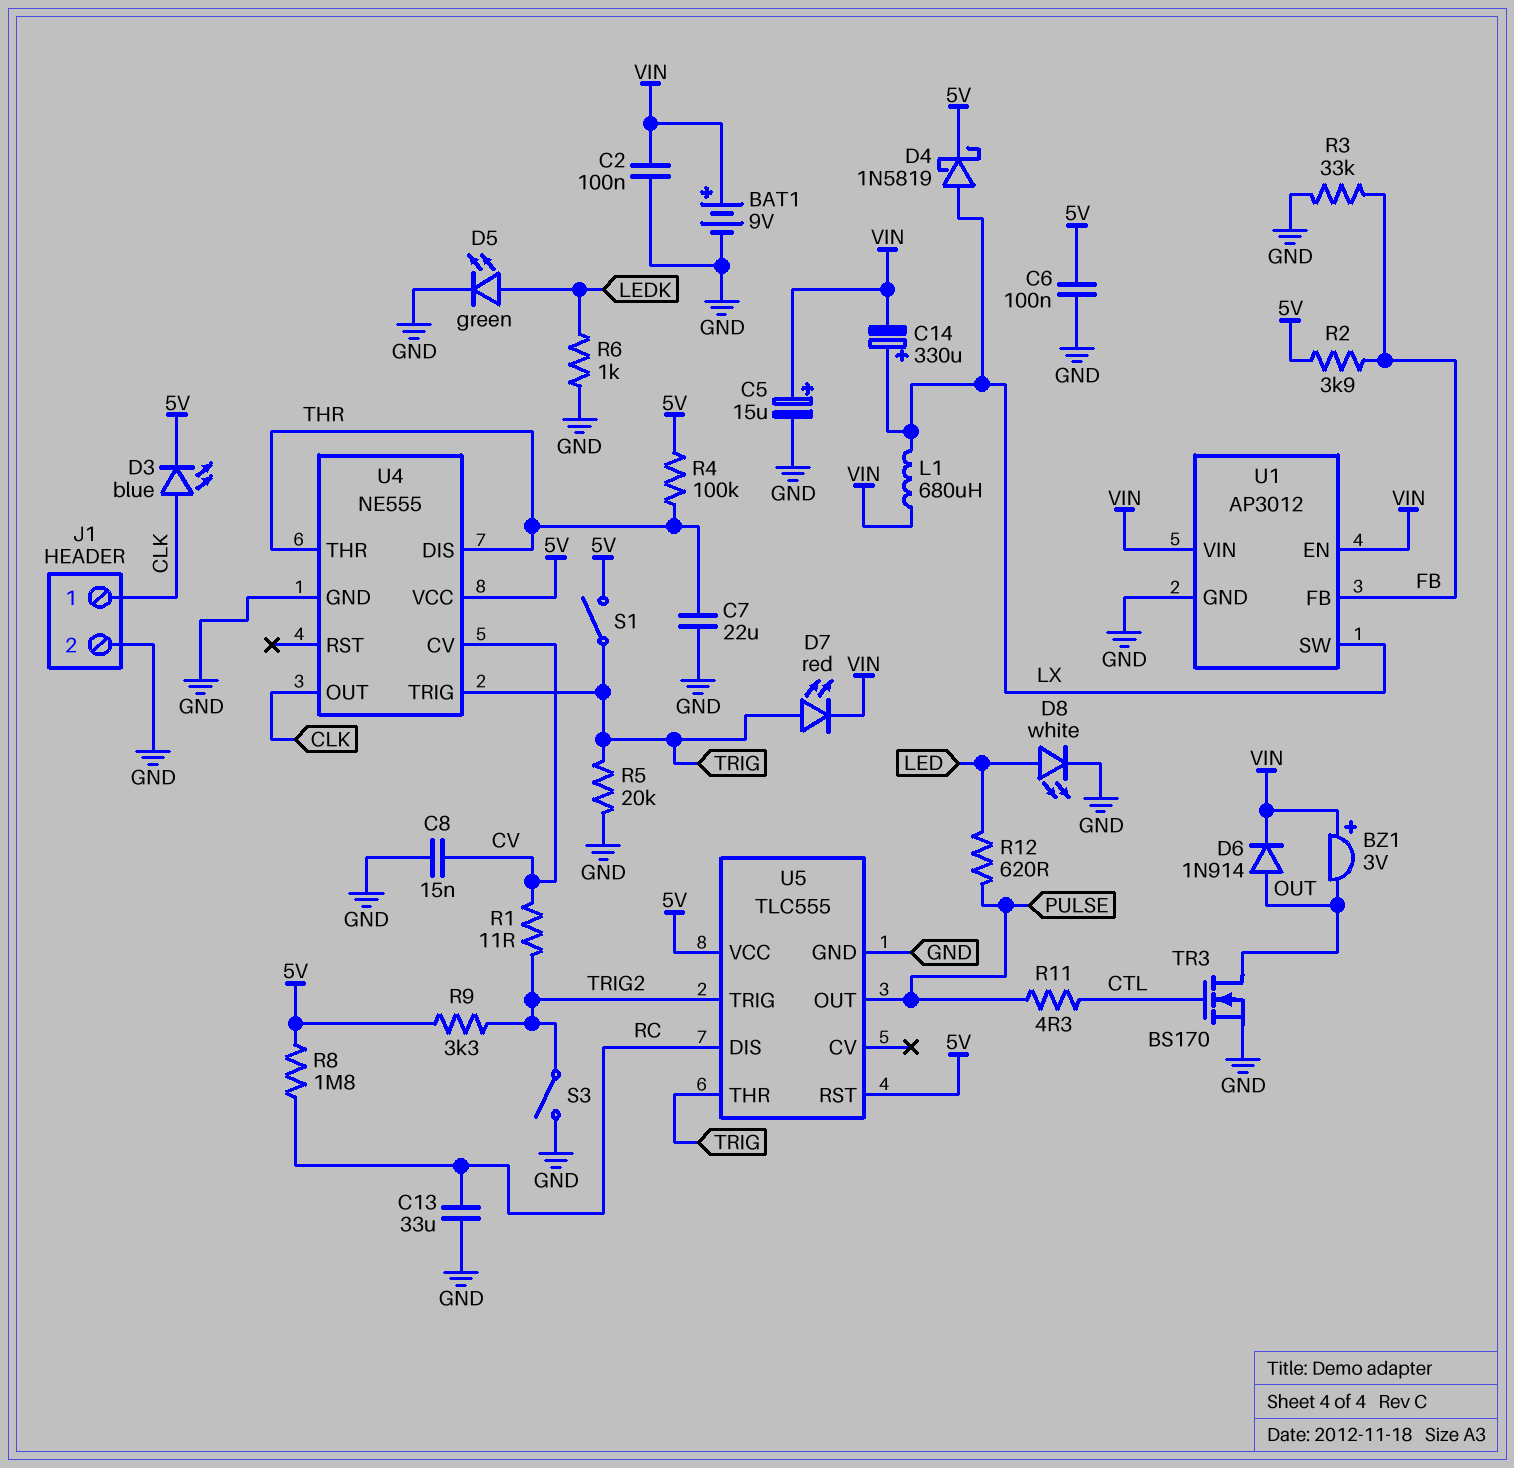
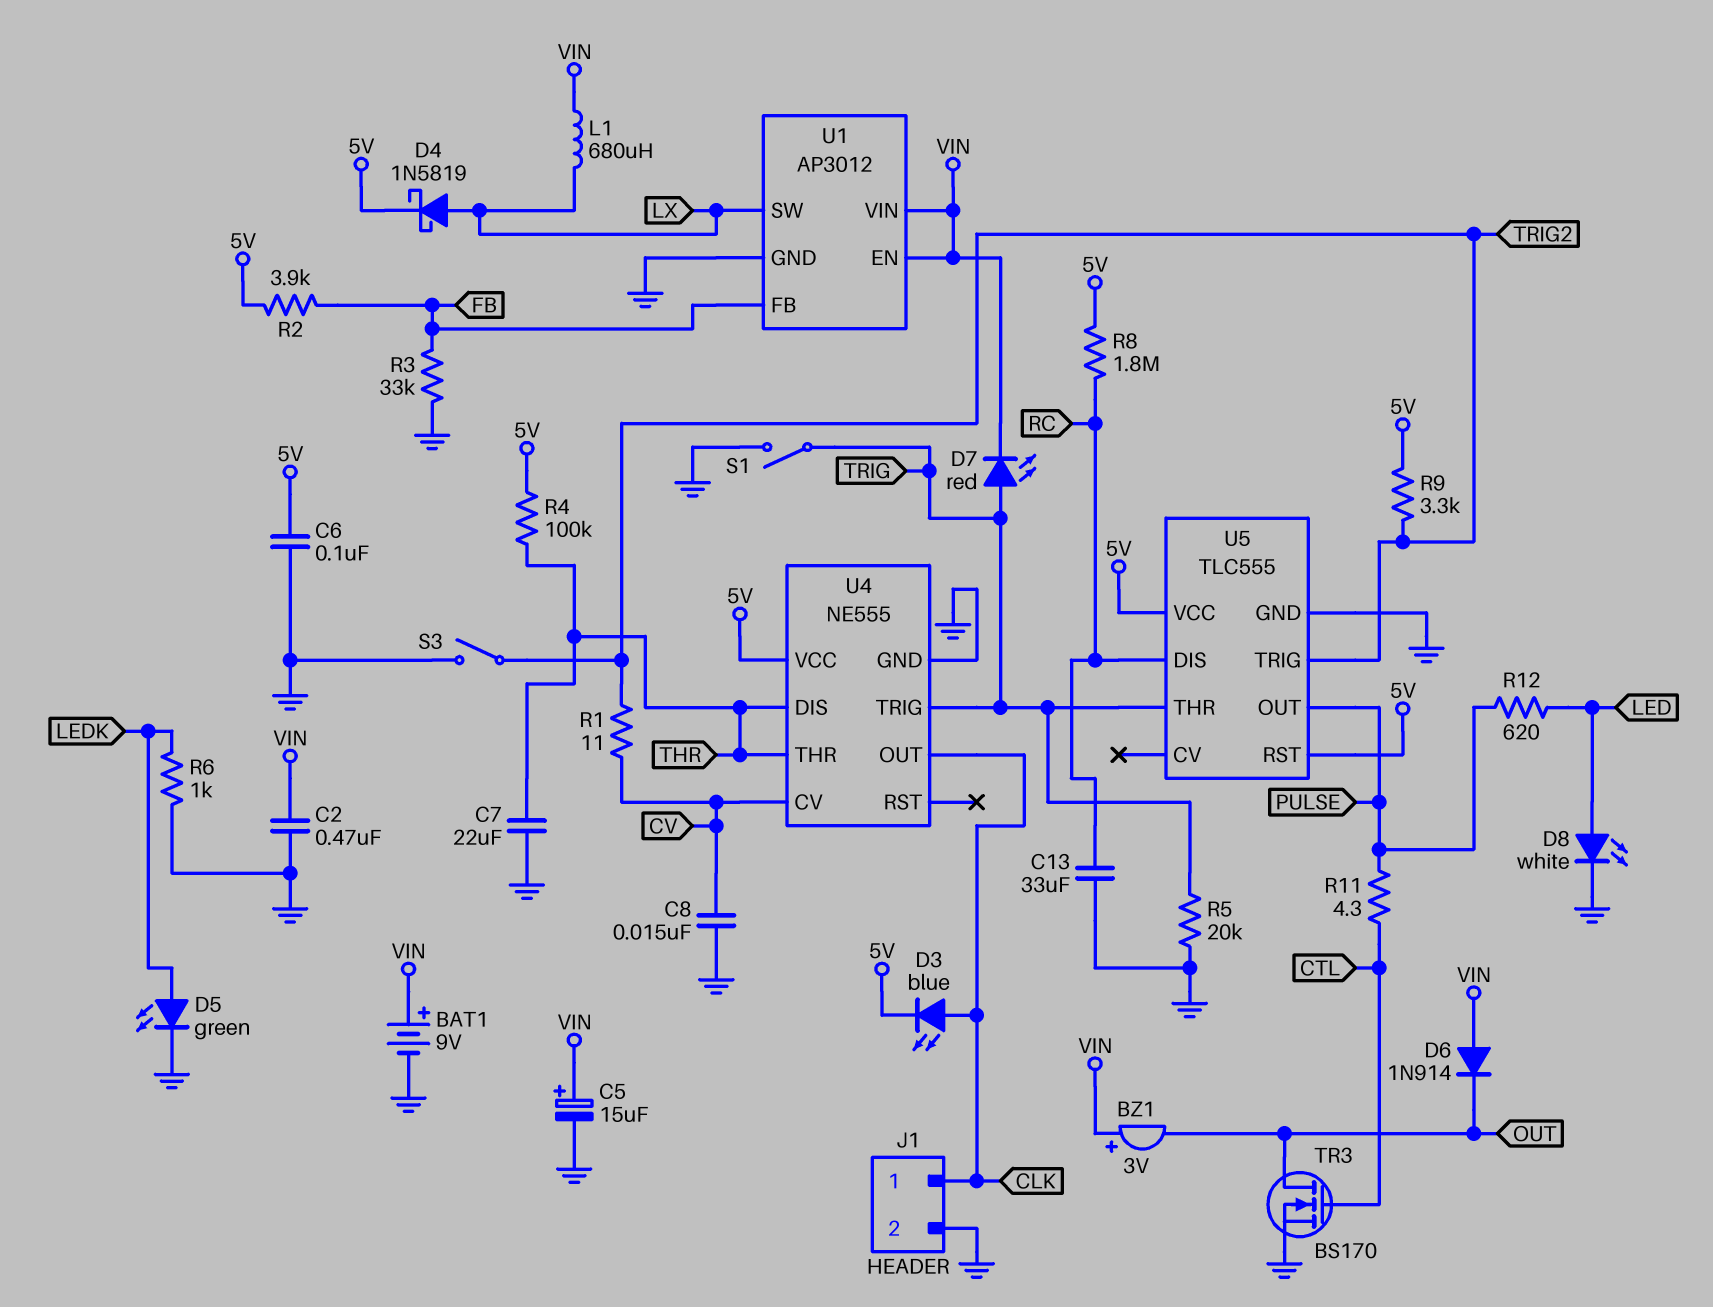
C2: 100nF (GND, VIN) -> 470nF (GND, VIN)
C14: 330uF (plus LX, minus VIN) -> none
D6: diode 1N914 (A OUT, K VIN) -> diode 1N914 (A VIN, K OUT)
S1: switch (5V, TRIG) -> switch (GND, TRIG)

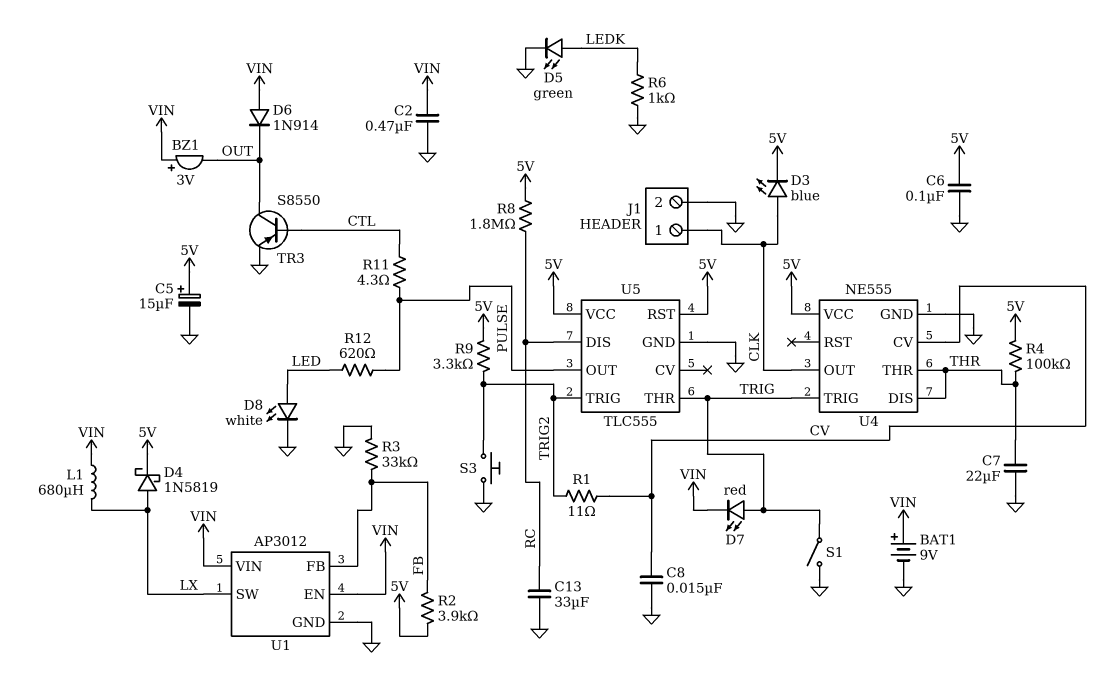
C5: 15uF (plus VIN, minus GND) -> 15uF (plus 5V, minus GND)
R5: 20k (GND, TRIG) -> none
S3: switch (GND, TRIG2) -> button (GND, TRIG2)
TR3: NMOS BS170 (G CTL, D OUT, S GND) -> PNP S8550 (B CTL, C OUT, E GND)

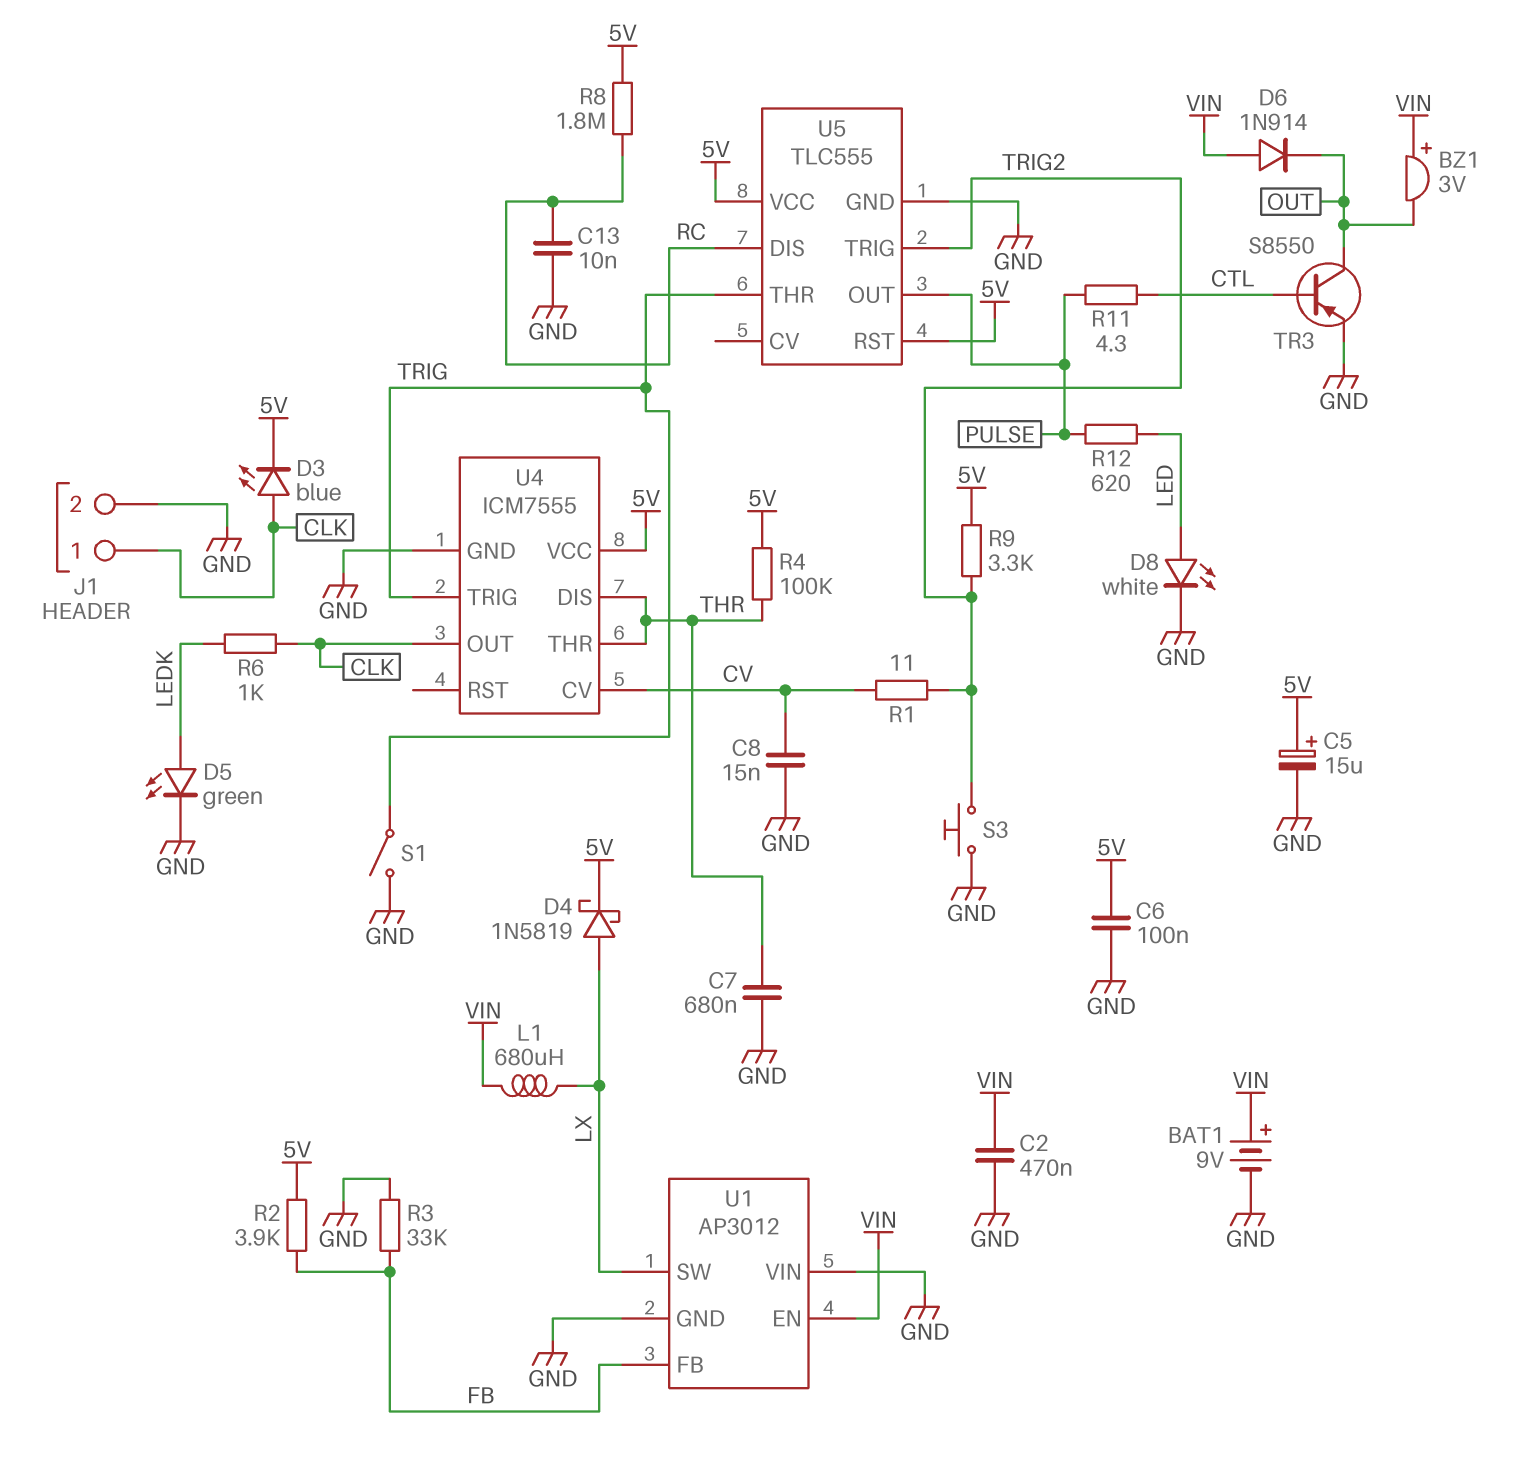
C7: 22uF (GND, THR) -> 680nF (GND, THR)
C13: 33uF (GND, RC) -> 10nF (GND, RC)
D7: LED red (A TRIG, K VIN) -> none
R6: 1k (GND, LEDK) -> 1k (CLK, LEDK)
U1 pin VIN: VIN -> GND
U4: NE555 -> ICM7555

